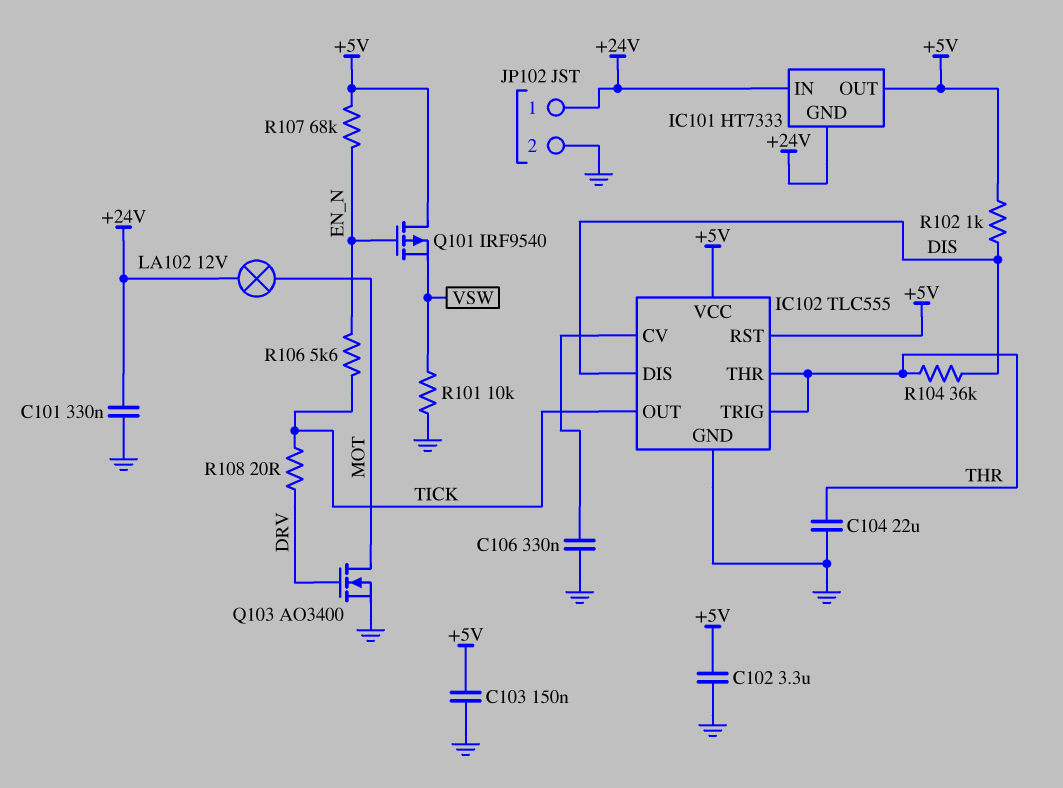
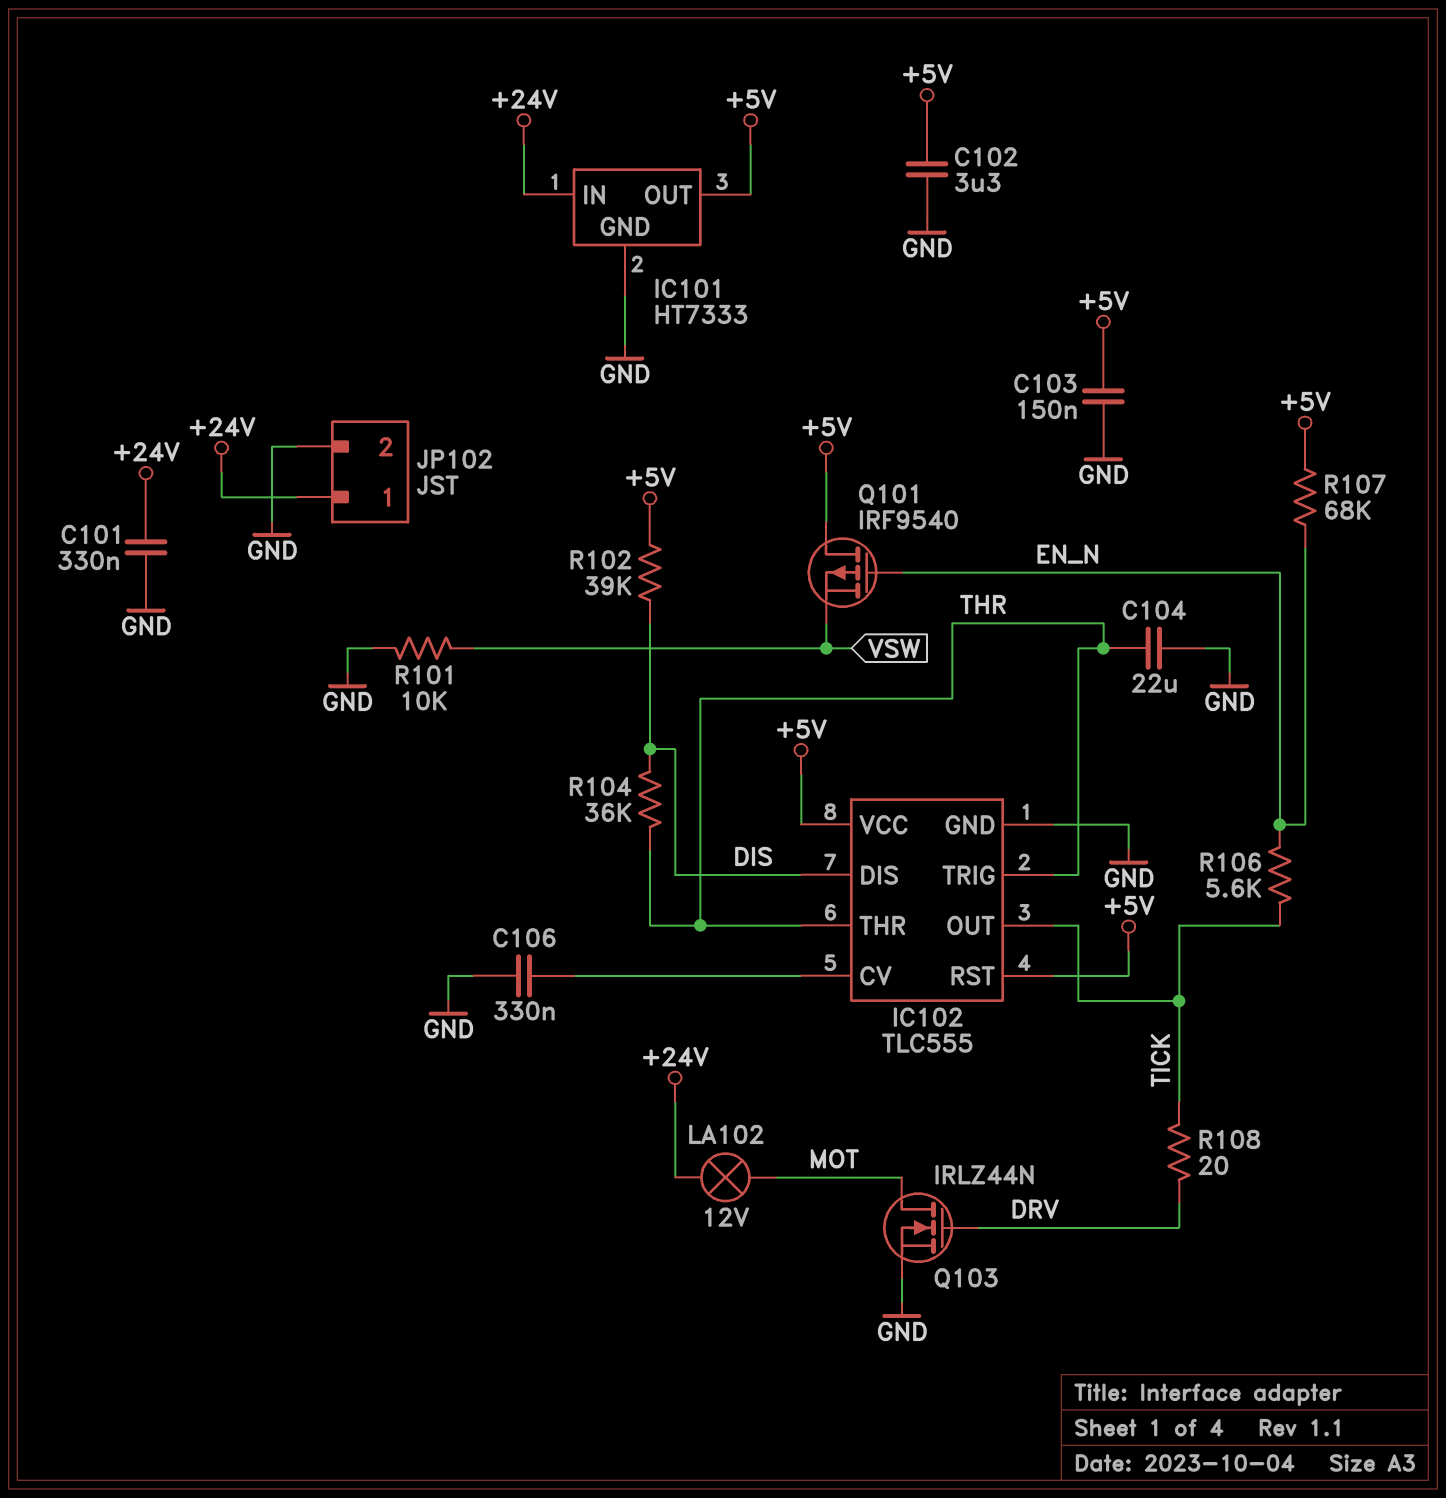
IC101 pin GND: +24V -> GND
Q103: NMOS AO3400 (G DRV, D MOT, S GND) -> NMOS IRLZ44N (G DRV, D MOT, S GND)
R102: 1k (+5V, DIS) -> 39k (+5V, DIS)

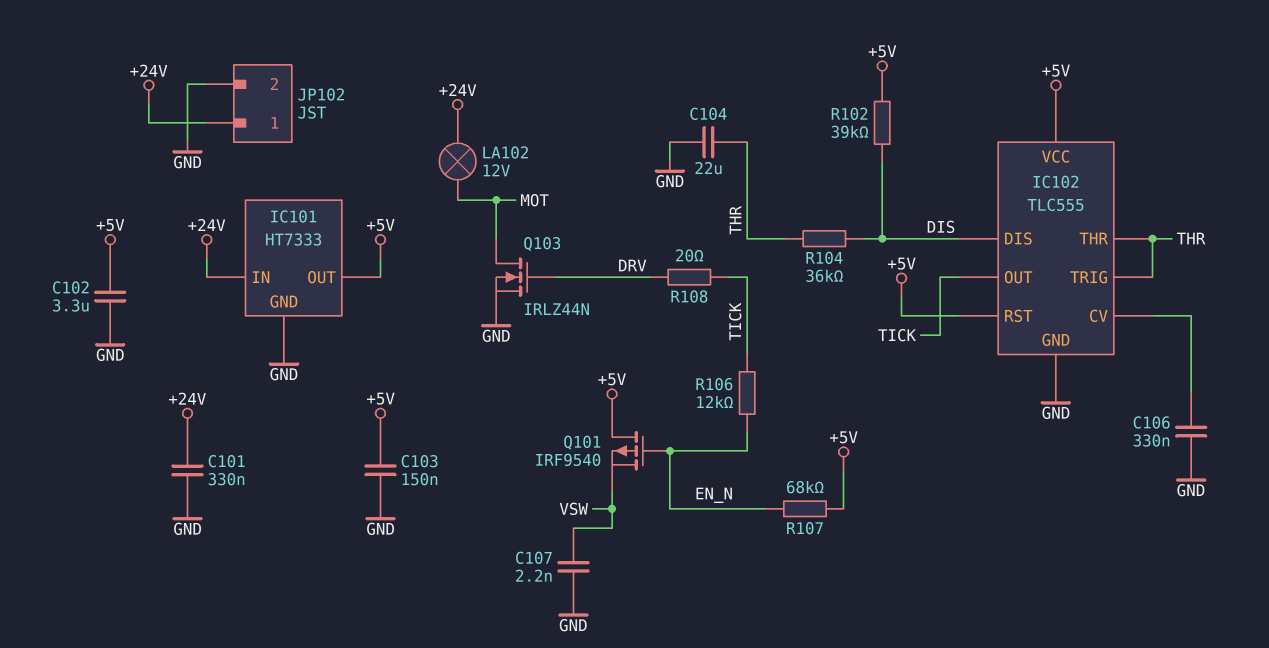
C107: none -> 2.2nF (GND, VSW)
R101: 10k (GND, VSW) -> none
R106: 5.6k (EN_N, TICK) -> 12k (EN_N, TICK)

